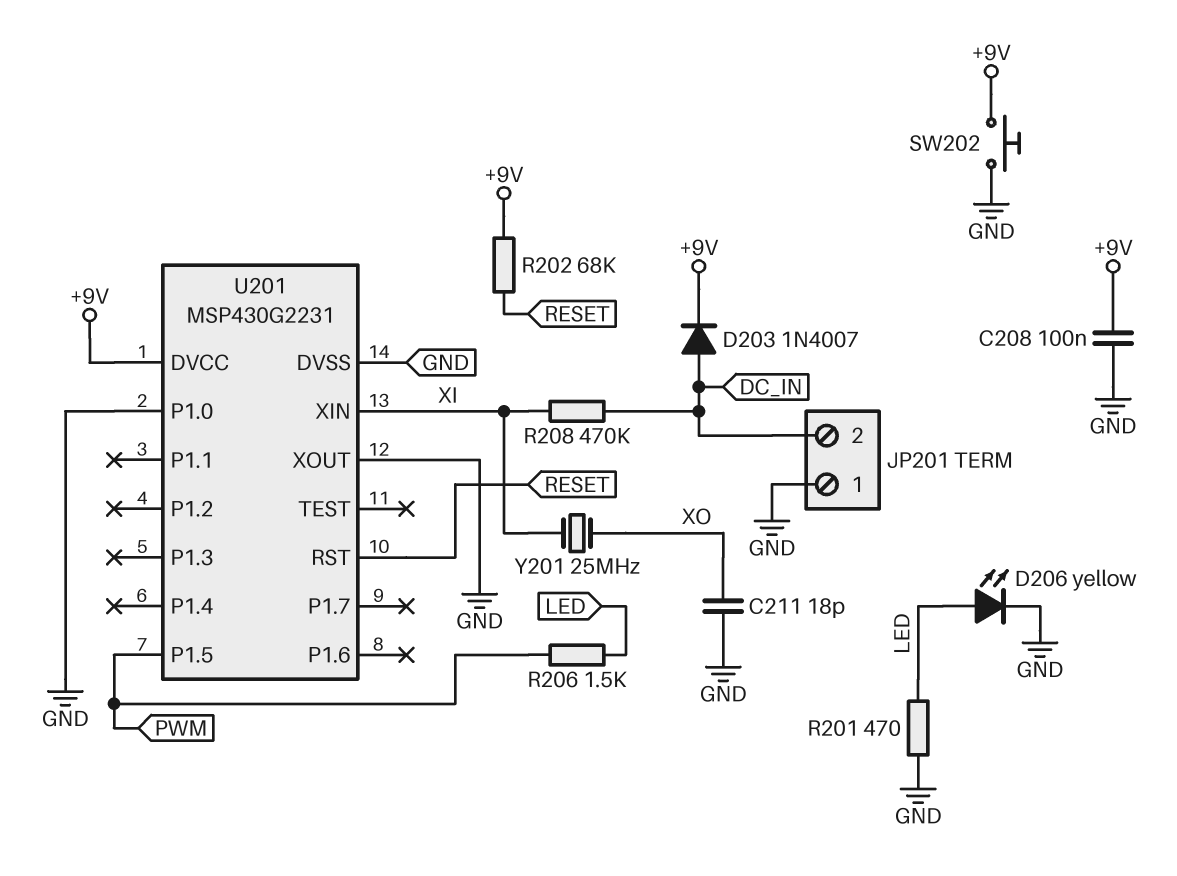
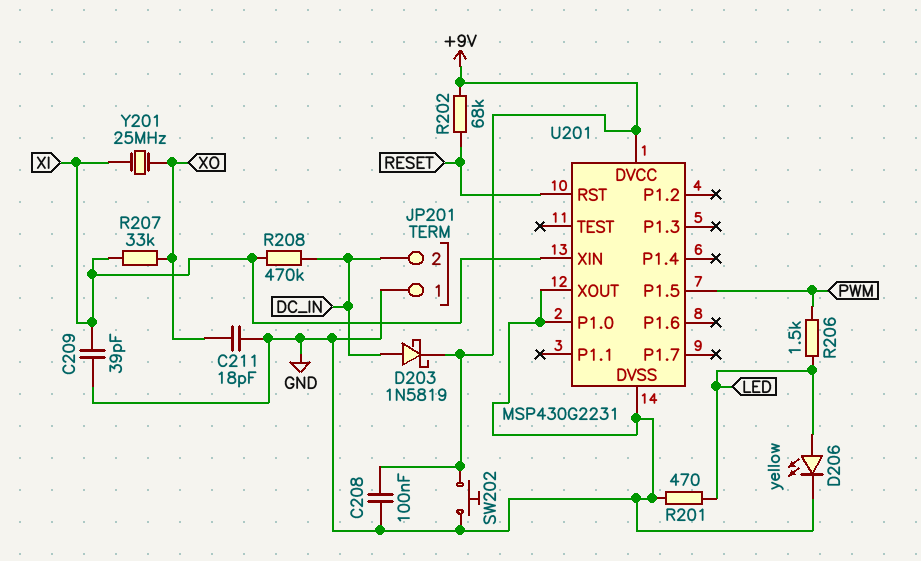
C209: none -> 39pF (GND, XI)
D203: diode 1N4007 (A DC_IN, K +9V) -> schottky 1N5819 (A DC_IN, K +9V)
R207: none -> 33k (XI, XO)

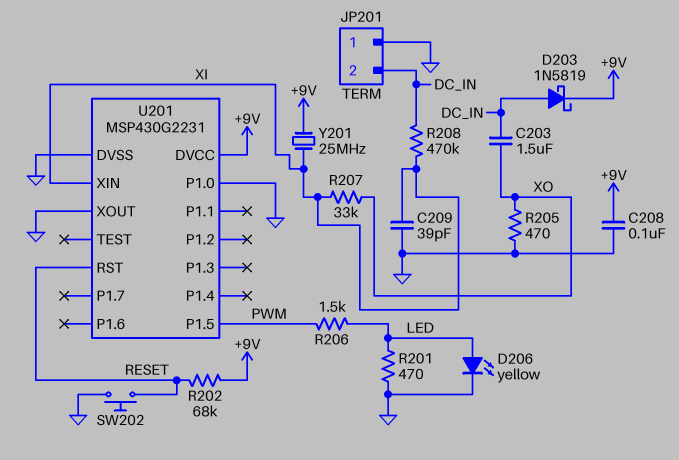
C203: none -> 1.5uF (DC_IN, XO)
C211: 18pF (GND, XO) -> none
R205: none -> 470 (GND, XO)
SW202: button (+9V, GND) -> button (GND, RESET)
Y201: 25MHz (XI, XO) -> 25MHz (+9V, XI)

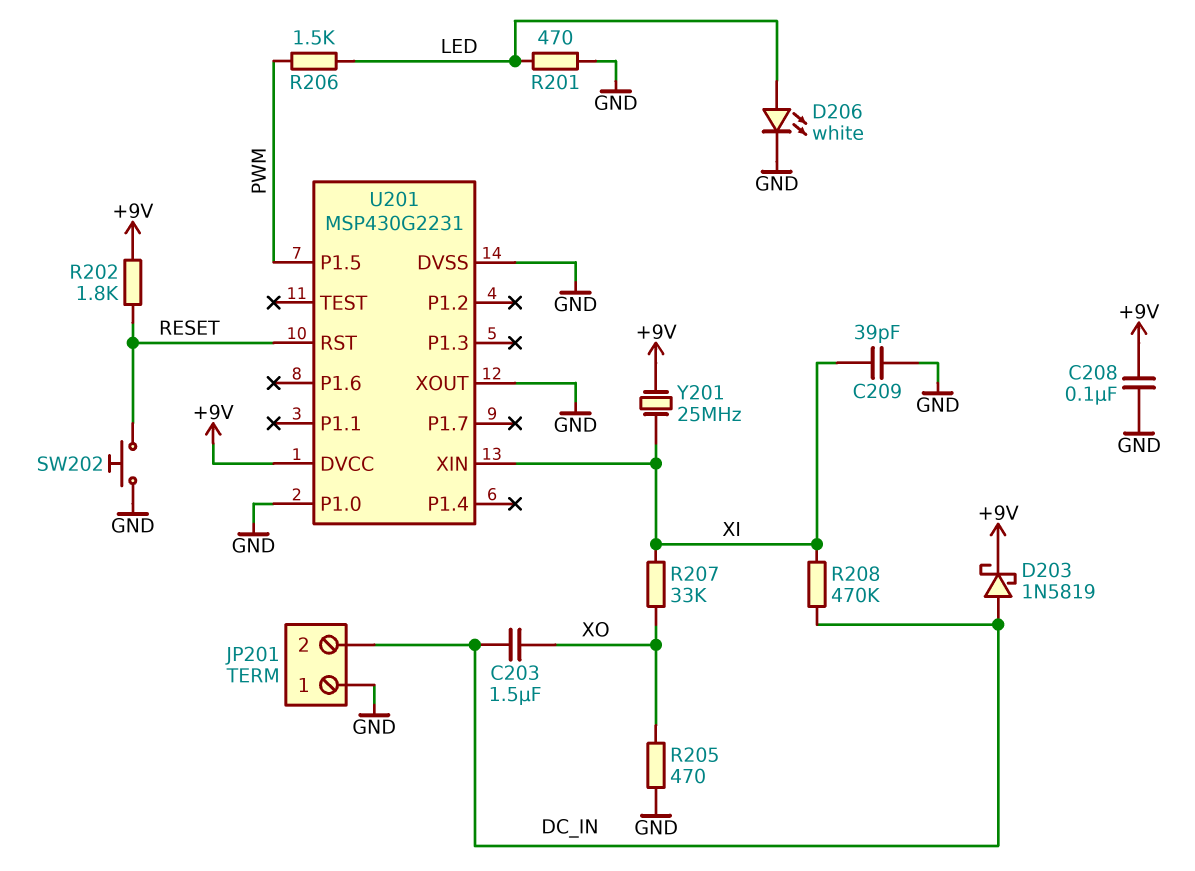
D206: LED yellow (A LED, K GND) -> LED white (A LED, K GND)
R202: 68k (+9V, RESET) -> 1.8k (+9V, RESET)

